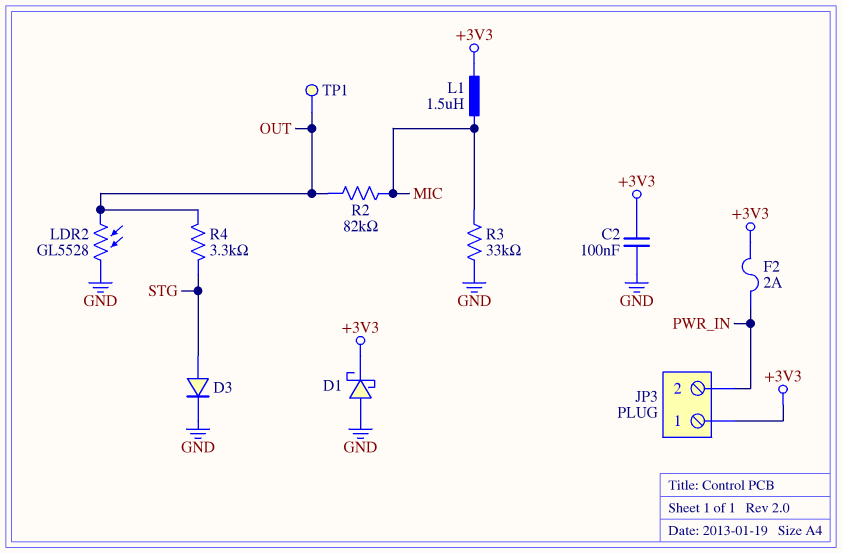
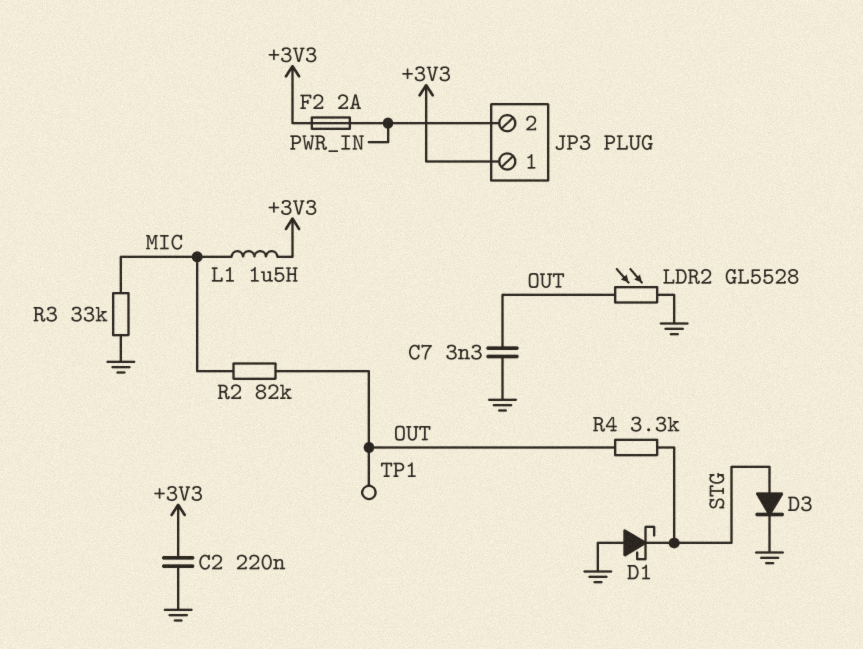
C2: 100nF (+3V3, GND) -> 220nF (+3V3, GND)
C7: none -> 3.3nF (GND, OUT)
D1: schottky (A GND, K +3V3) -> schottky (A GND, K STG)

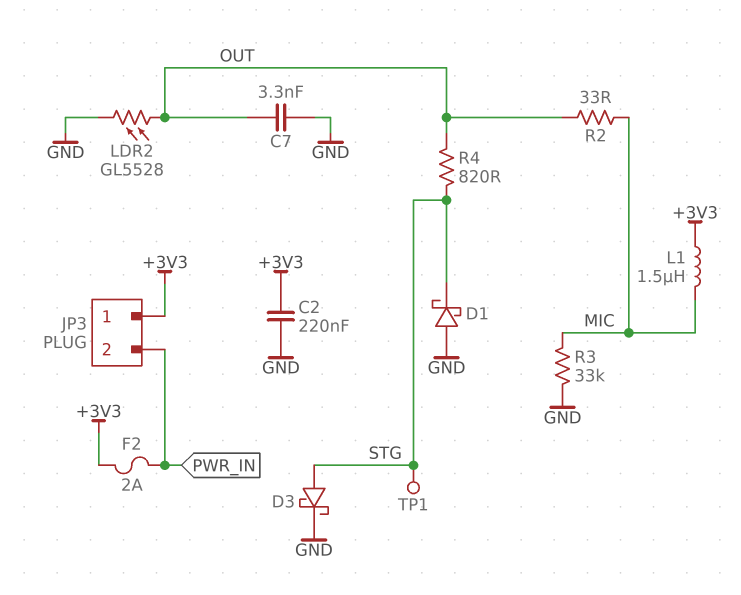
D3: diode (A STG, K GND) -> schottky (A STG, K GND)
R2: 82k (MIC, OUT) -> 33 (MIC, OUT)
R4: 3.3k (OUT, STG) -> 820 (OUT, STG)
TP1: test point (OUT) -> test point (STG)

